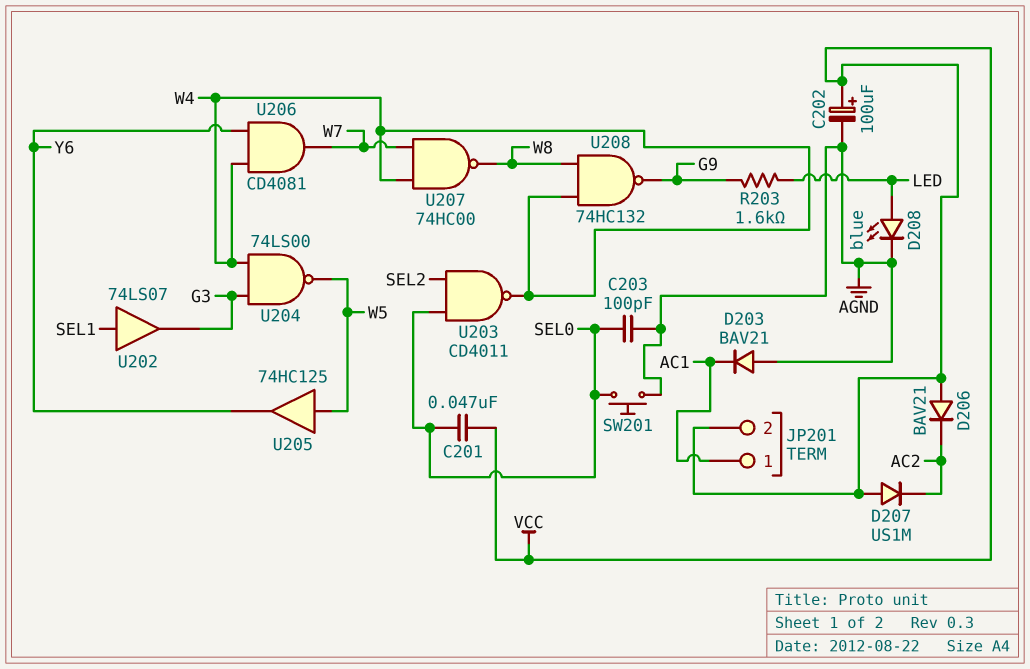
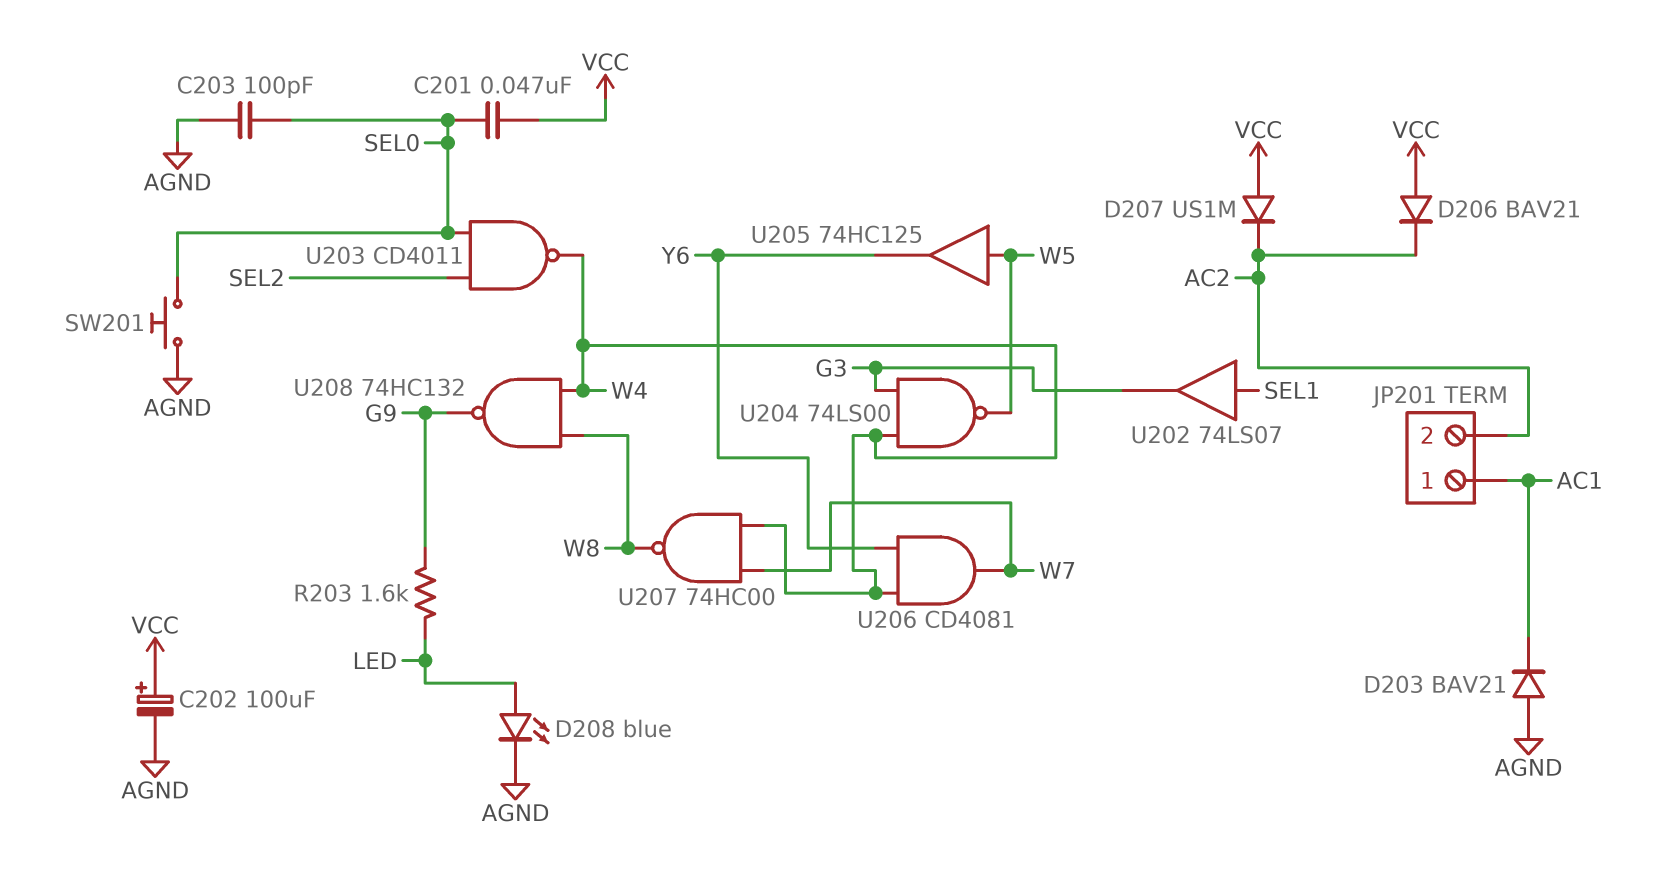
JP201 pin 2: VCC -> AC2

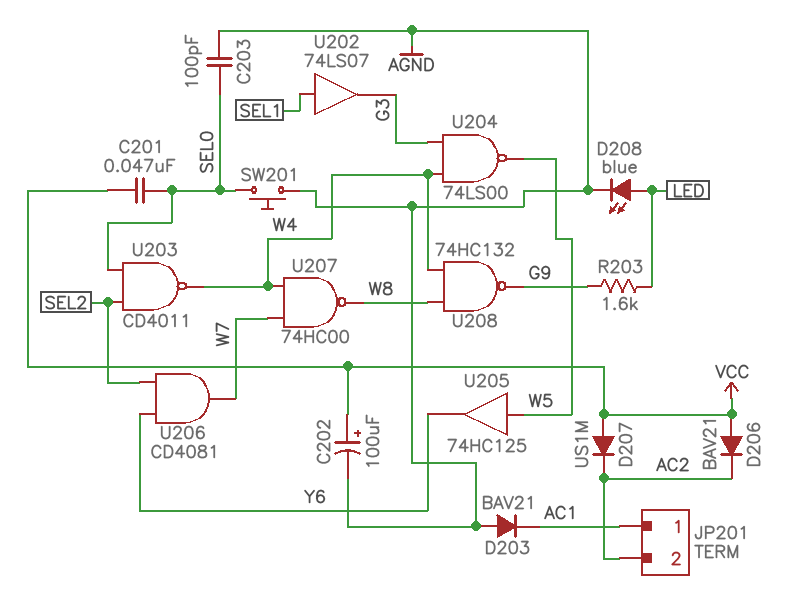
U206: AND CD4081 (in W4, in Y6, out W7) -> AND CD4081 (in SEL2, in Y6, out W7)

